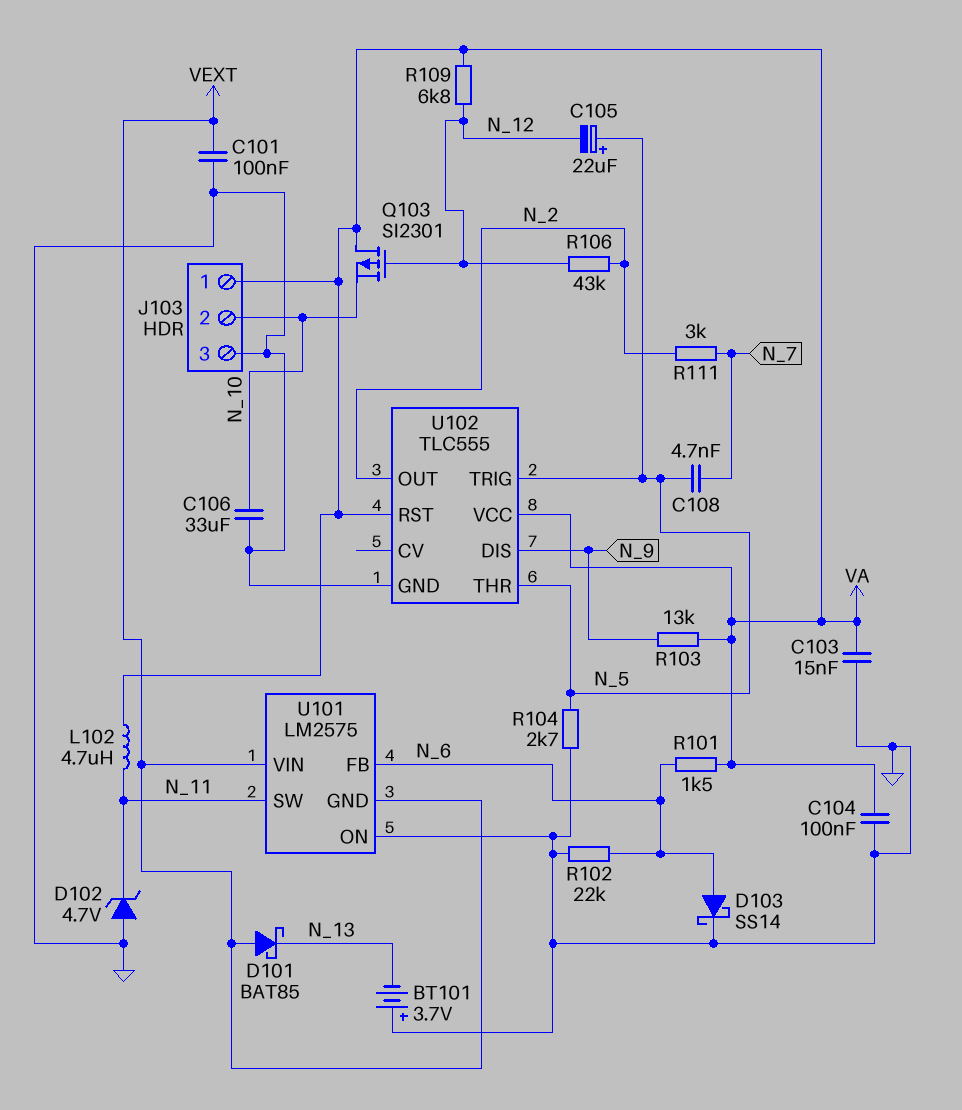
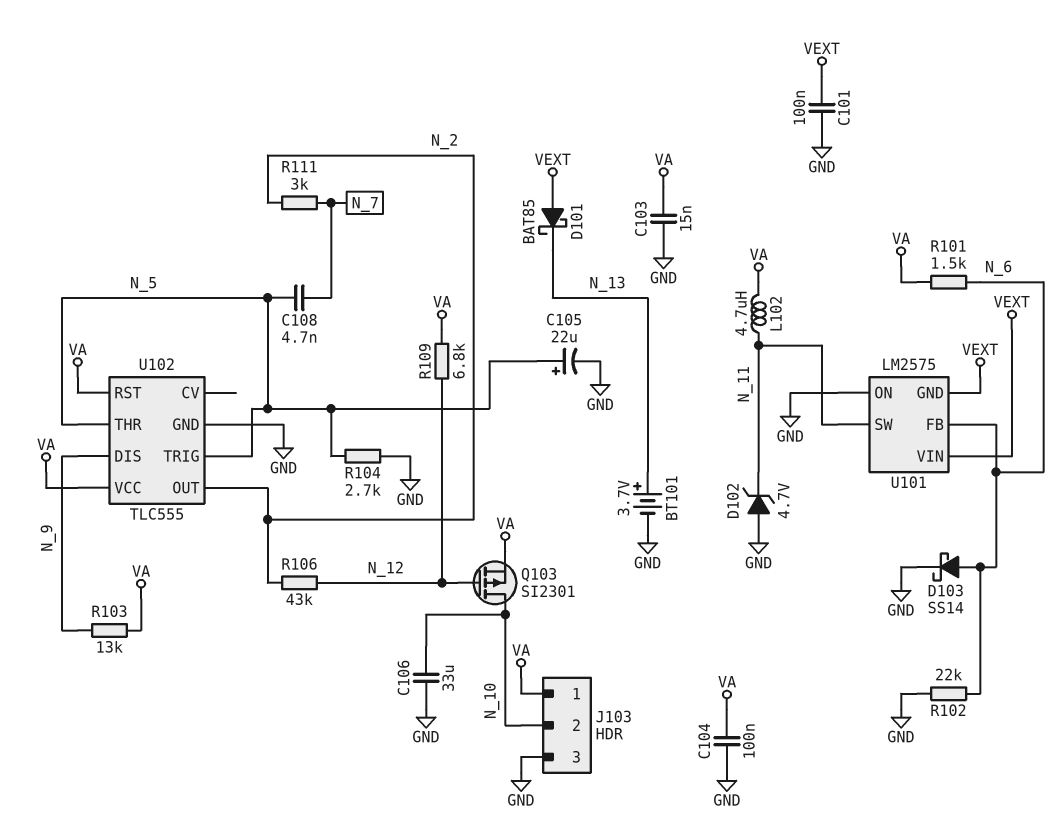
BT101: 3.7V (plus GND, minus N_13) -> 3.7V (plus N_13, minus GND)
C105: 22uF (plus N_5, minus N_12) -> 22uF (plus N_5, minus GND)
Q103: PMOS SI2301 (G N_12, D VA, S N_10) -> PMOS SI2301 (G N_12, D N_10, S VA)

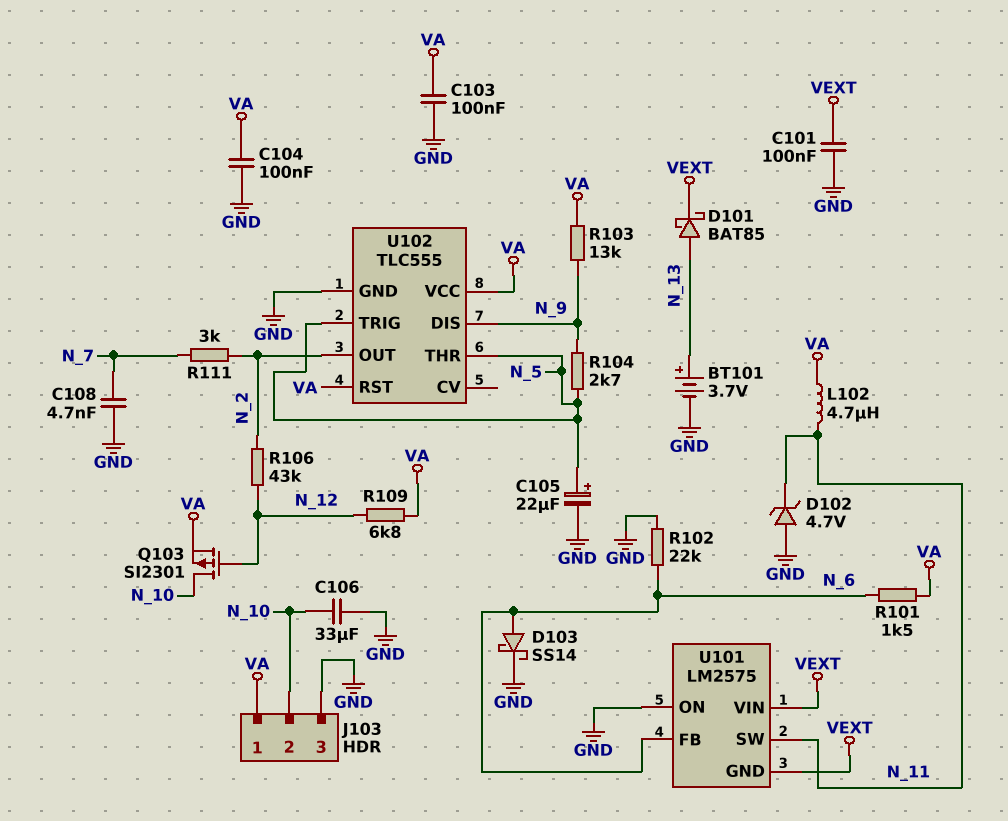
C103: 15nF (GND, VA) -> 100nF (GND, VA)
C108: 4.7nF (N_5, N_7) -> 4.7nF (GND, N_7)
D101: schottky BAT85 (A VEXT, K N_13) -> schottky BAT85 (A N_13, K VEXT)
R104: 2.7k (GND, N_5) -> 2.7k (N_5, N_9)

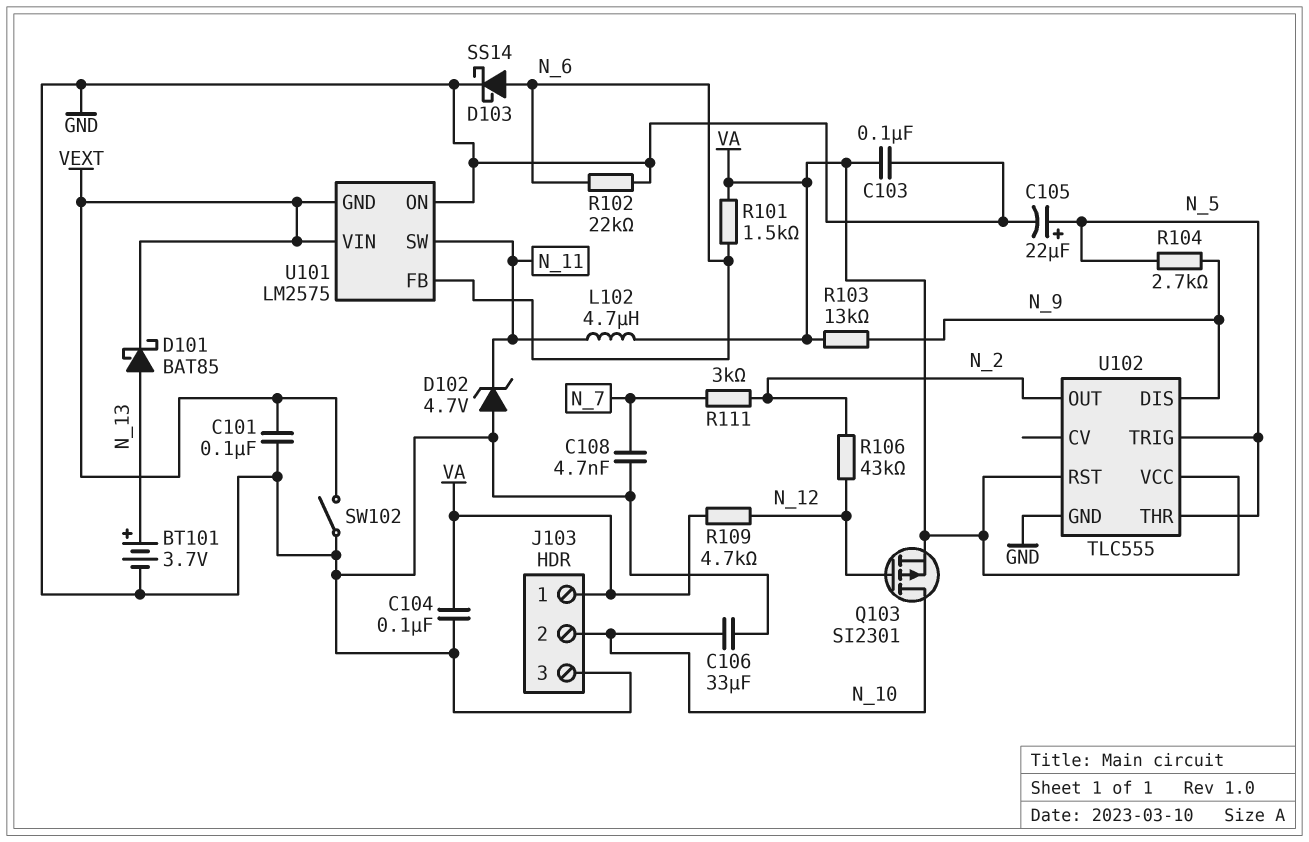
R109: 6.8k (N_12, VA) -> 4.7k (N_12, VA)
SW102: none -> switch (GND, VEXT)

